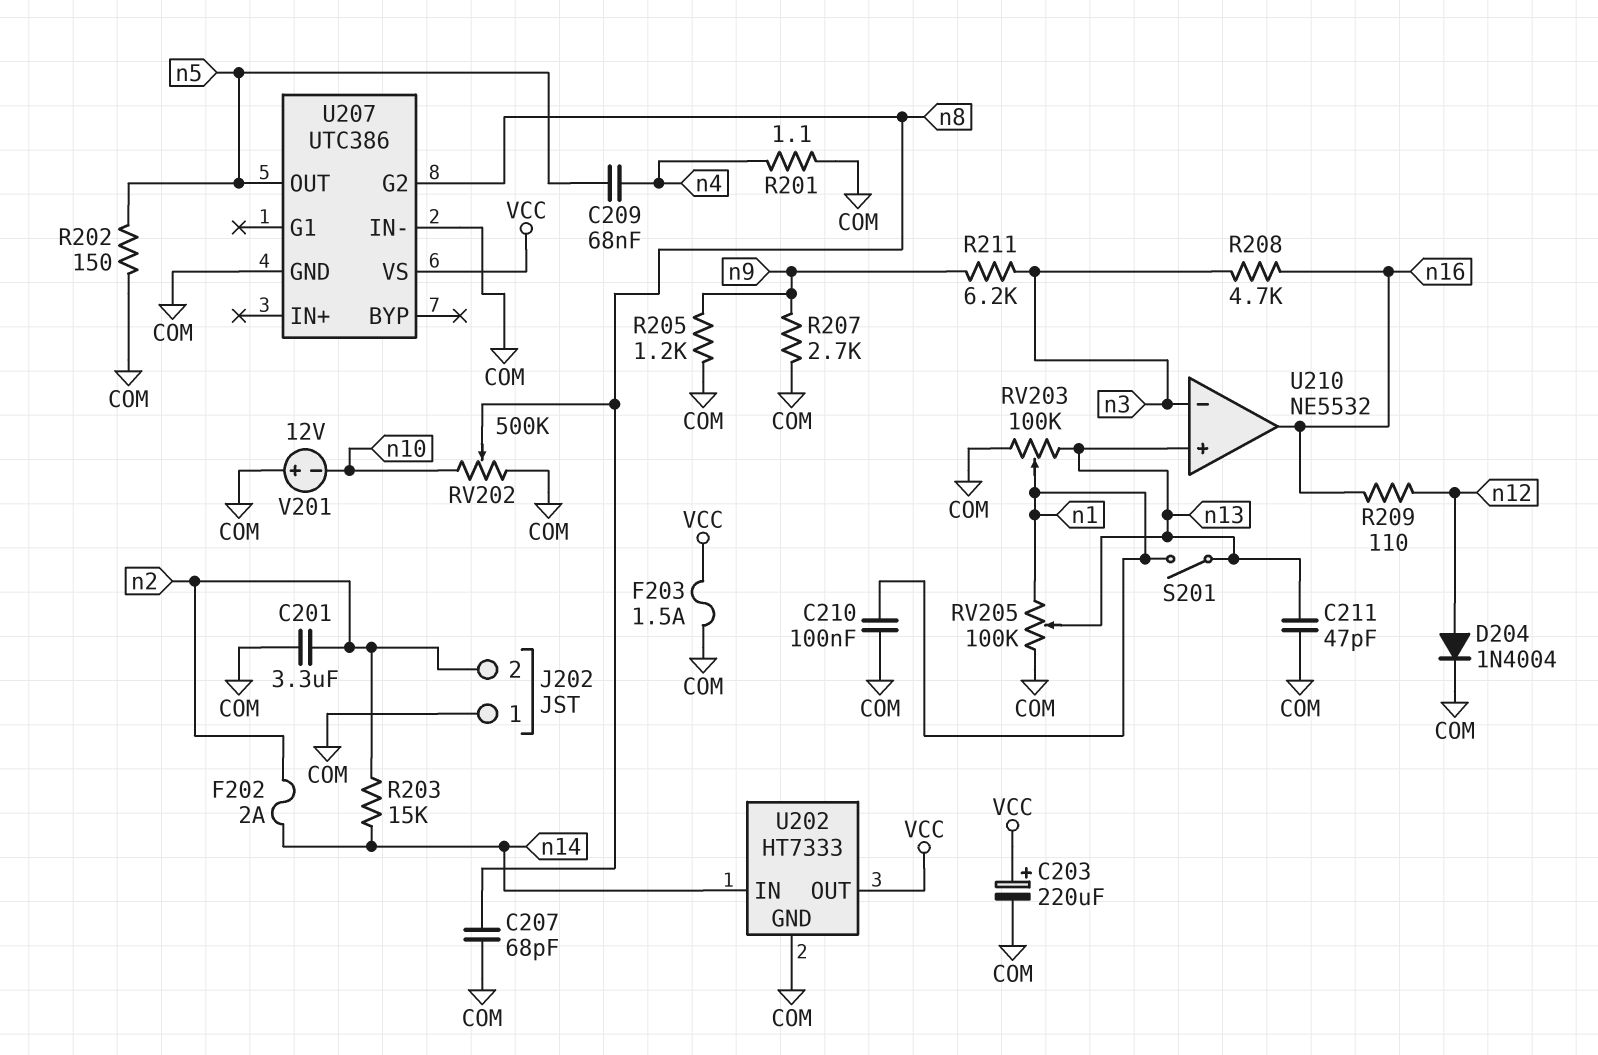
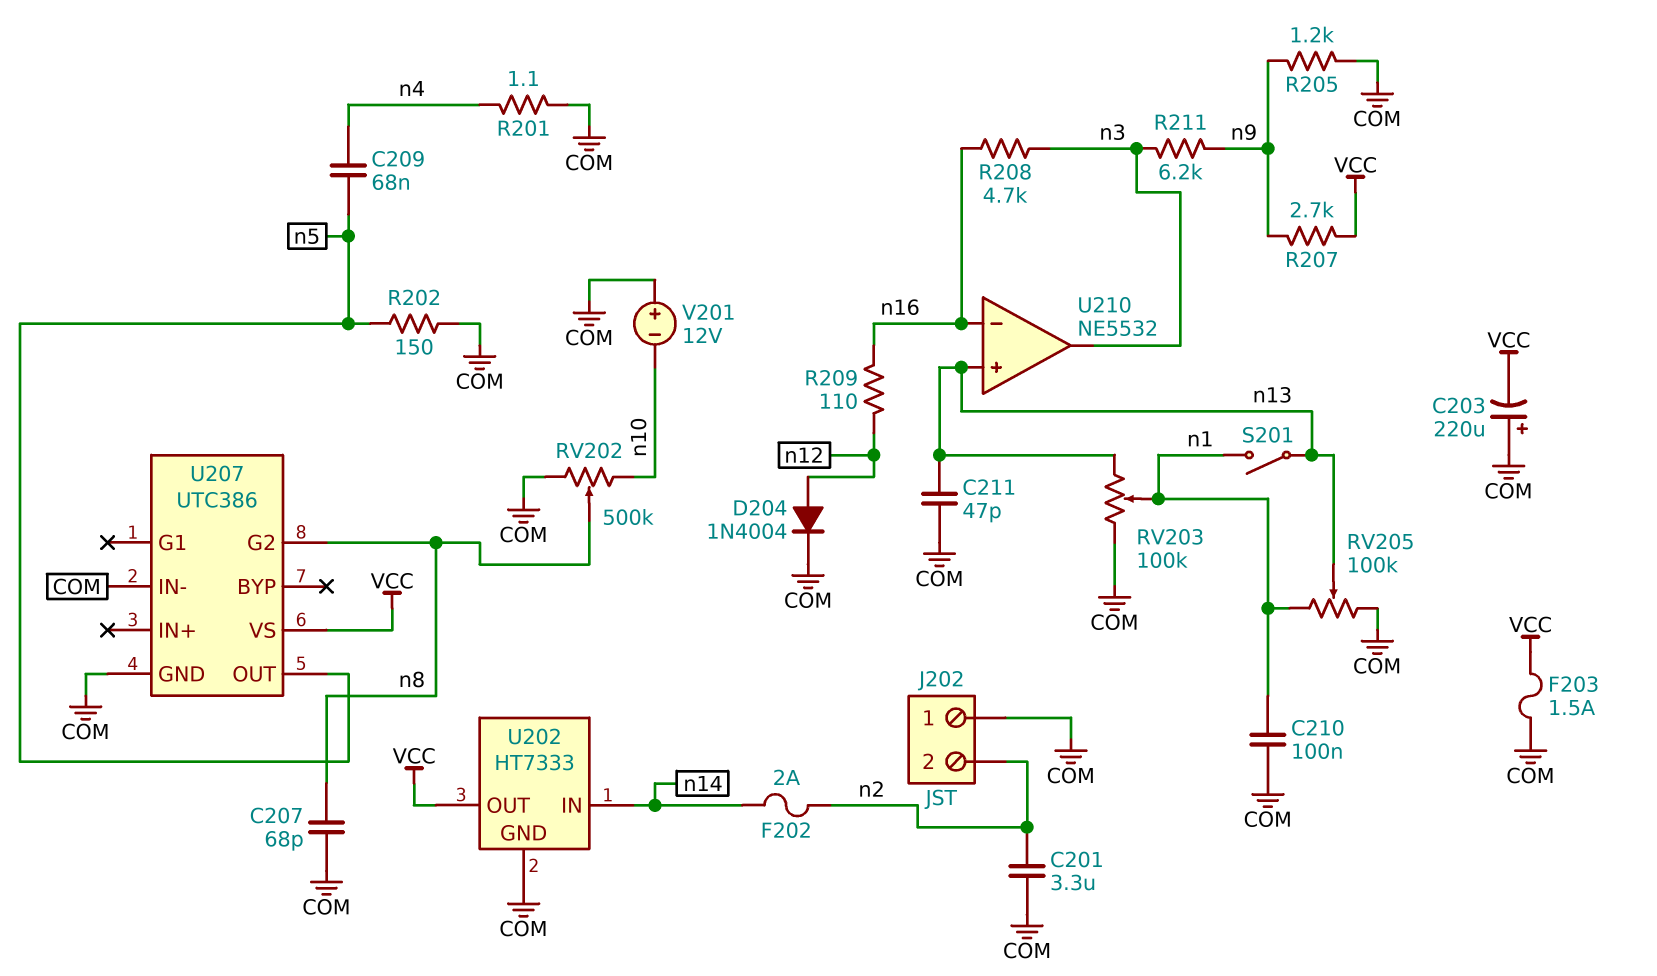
C203: 220uF (plus VCC, minus COM) -> 220uF (plus COM, minus VCC)
R203: 15k (n2, n14) -> none
R207: 2.7k (COM, n9) -> 2.7k (VCC, n9)
U210 pin in-: n3 -> n16
U210 pin out: n16 -> n3

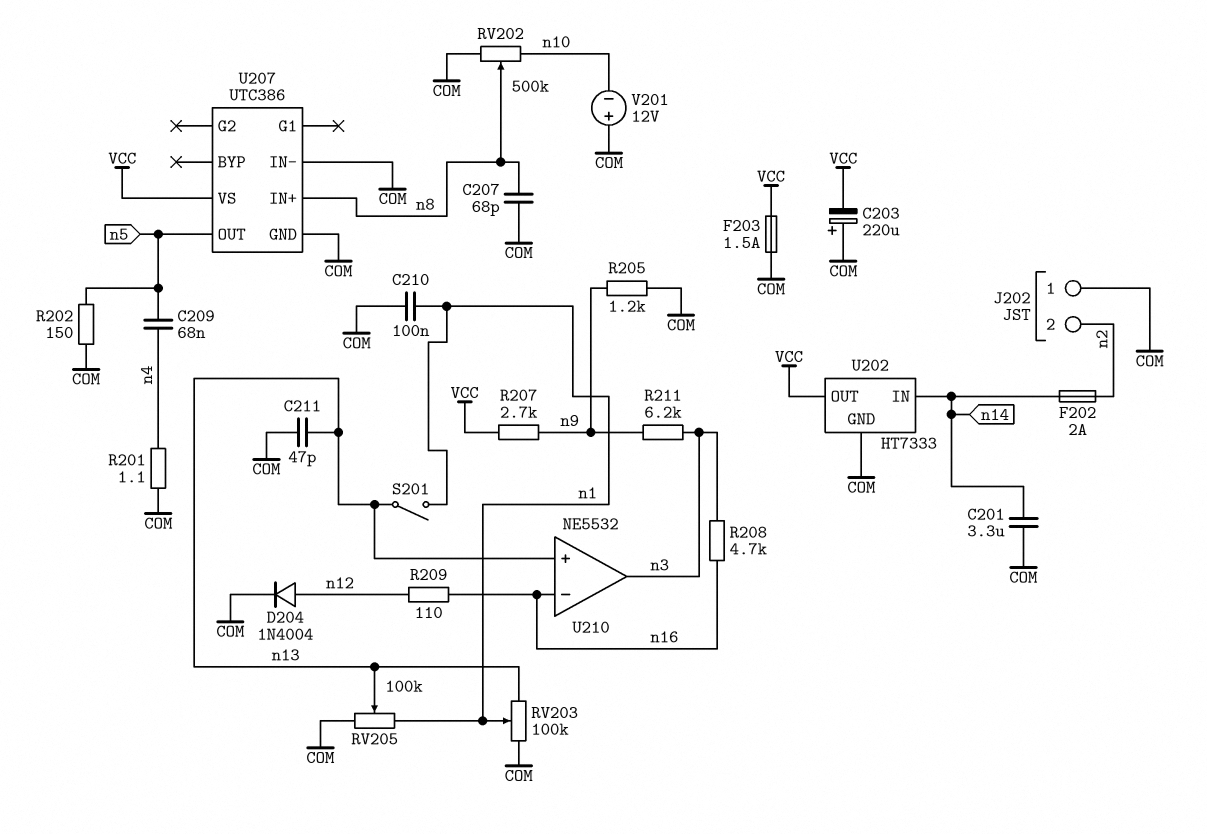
C201: 3.3uF (COM, n2) -> 3.3uF (COM, n14)
U207 pin G2: n8 -> none
U207 pin IN+: none -> n8

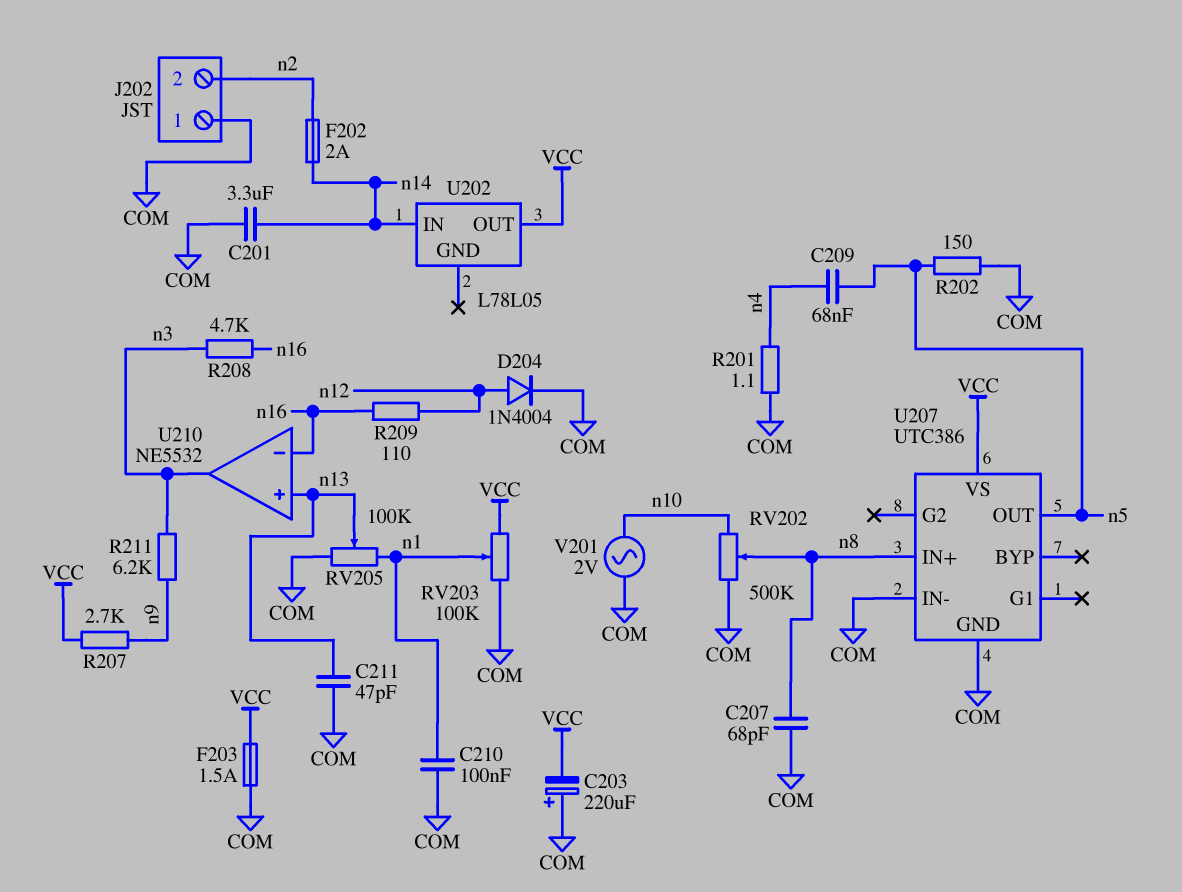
R205: 1.2k (COM, n9) -> none
RV203: 100k (COM, n13, wiper n1) -> 100k (COM, VCC, wiper n1)
S201: switch (n1, n13) -> none
U202: HT7333 -> L78L05
U202 pin GND: COM -> none
V201: 12V (plus COM, minus n10) -> AC 2V (COM, n10)

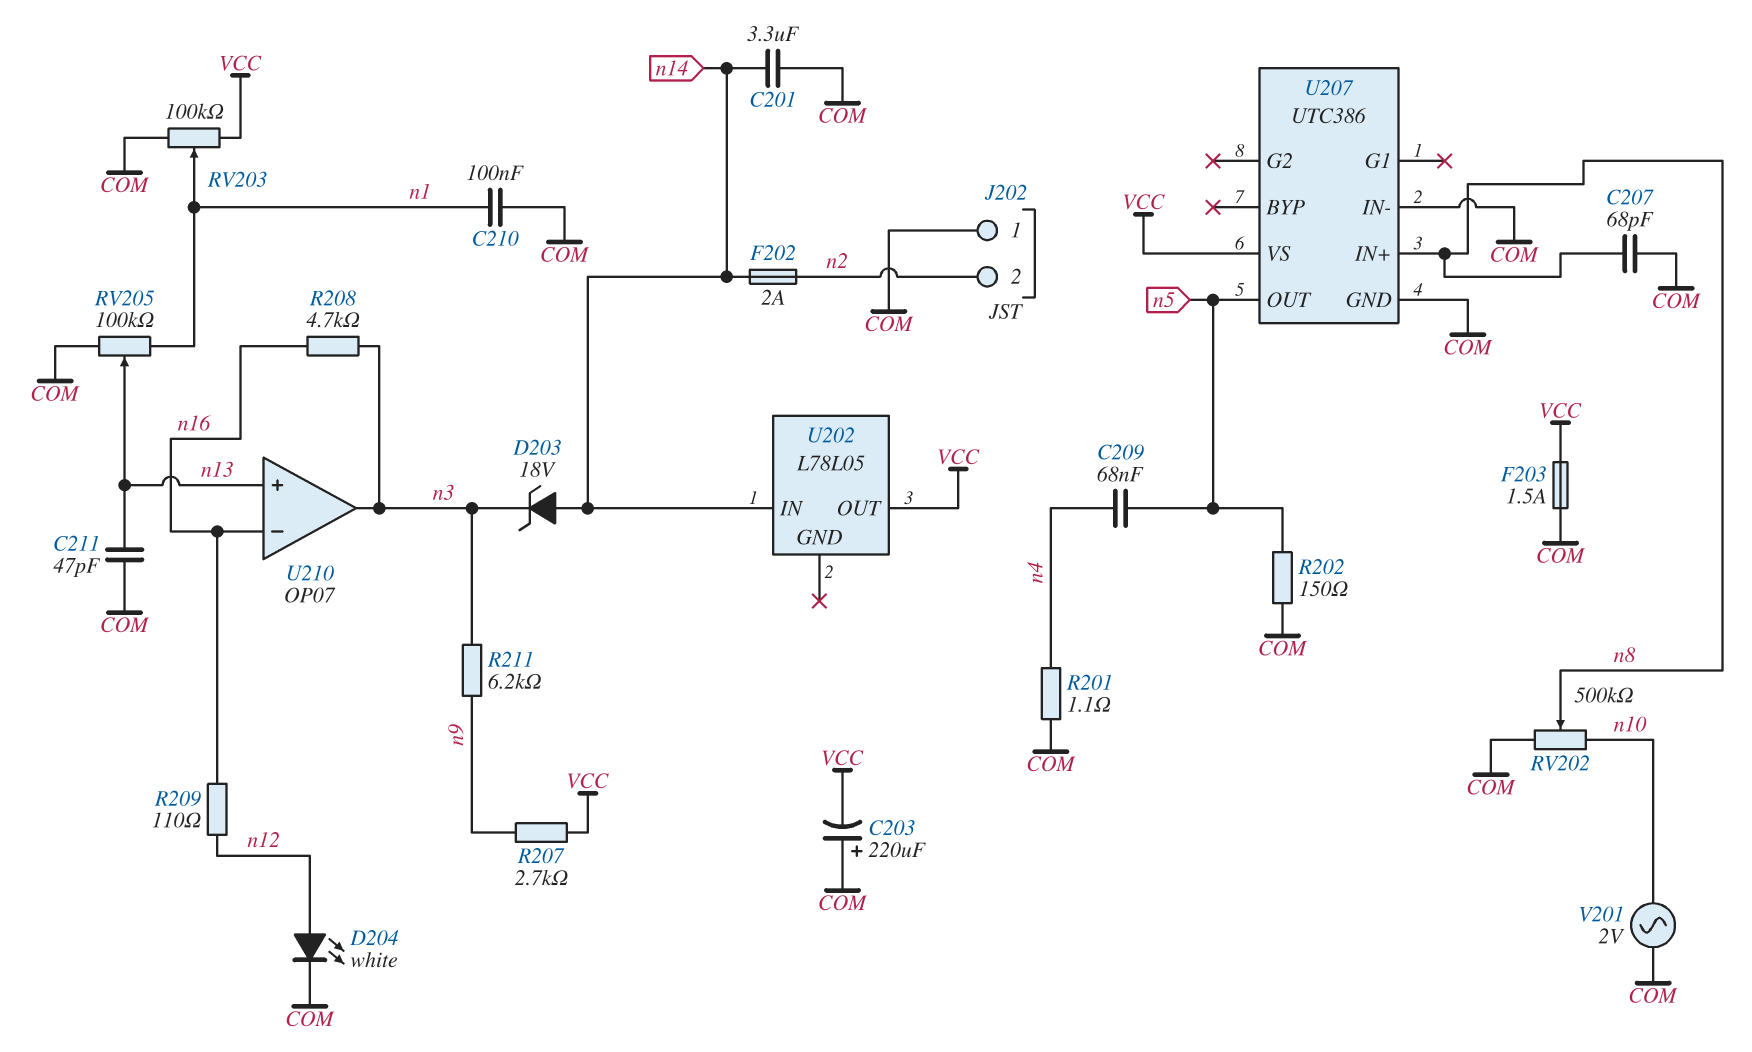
D203: none -> zener 18V (A n14, K n3)
D204: diode 1N4004 (A n12, K COM) -> LED white (A n12, K COM)
U210: NE5532 -> OP07

